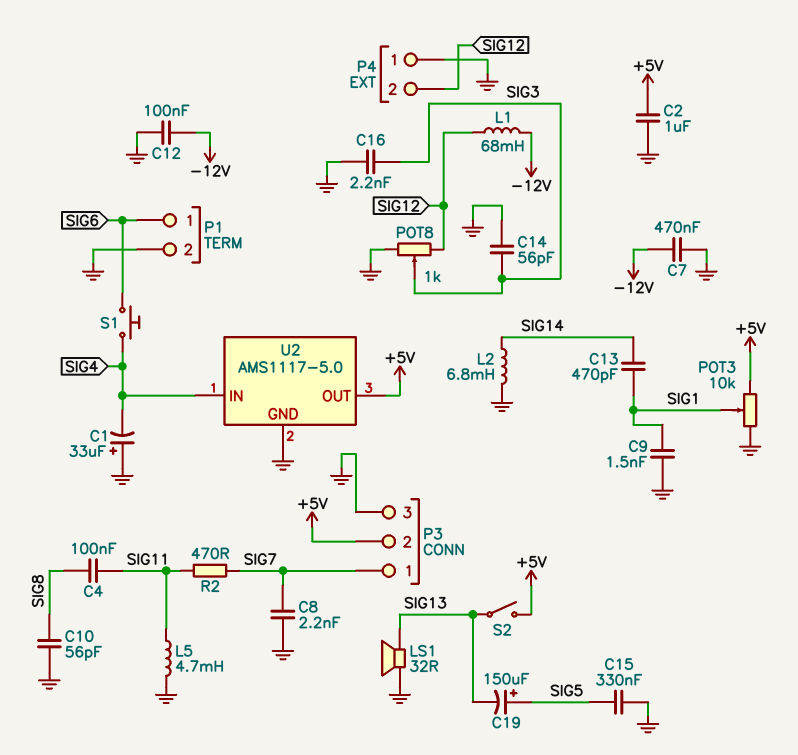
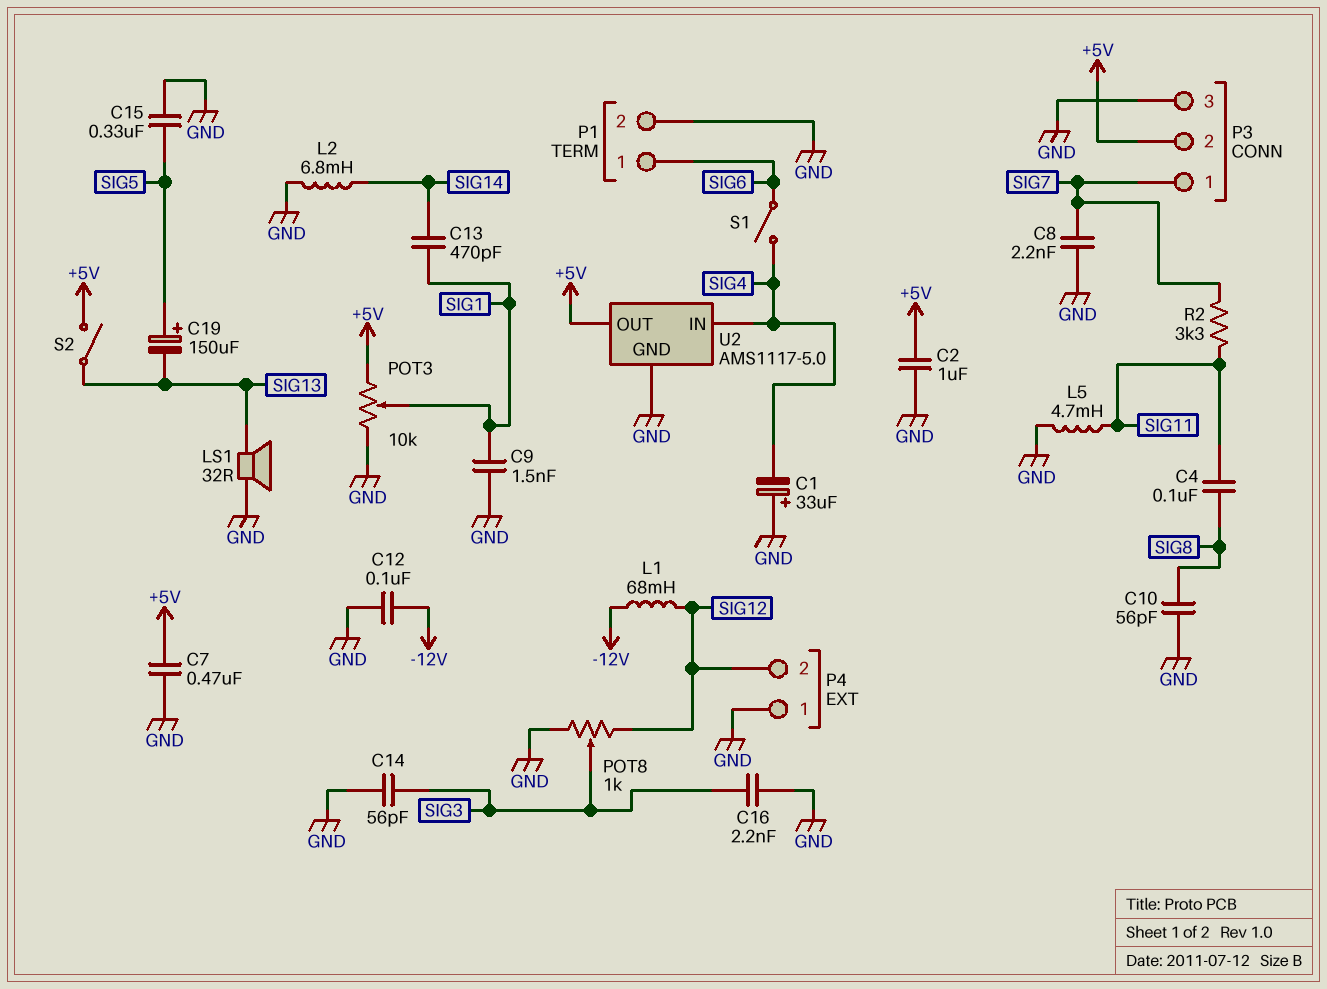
C7: 470nF (-12V, GND) -> 470nF (+5V, GND)
R2: 470 (SIG7, SIG11) -> 3.3k (SIG7, SIG11)
S1: button (SIG4, SIG6) -> switch (SIG4, SIG6)

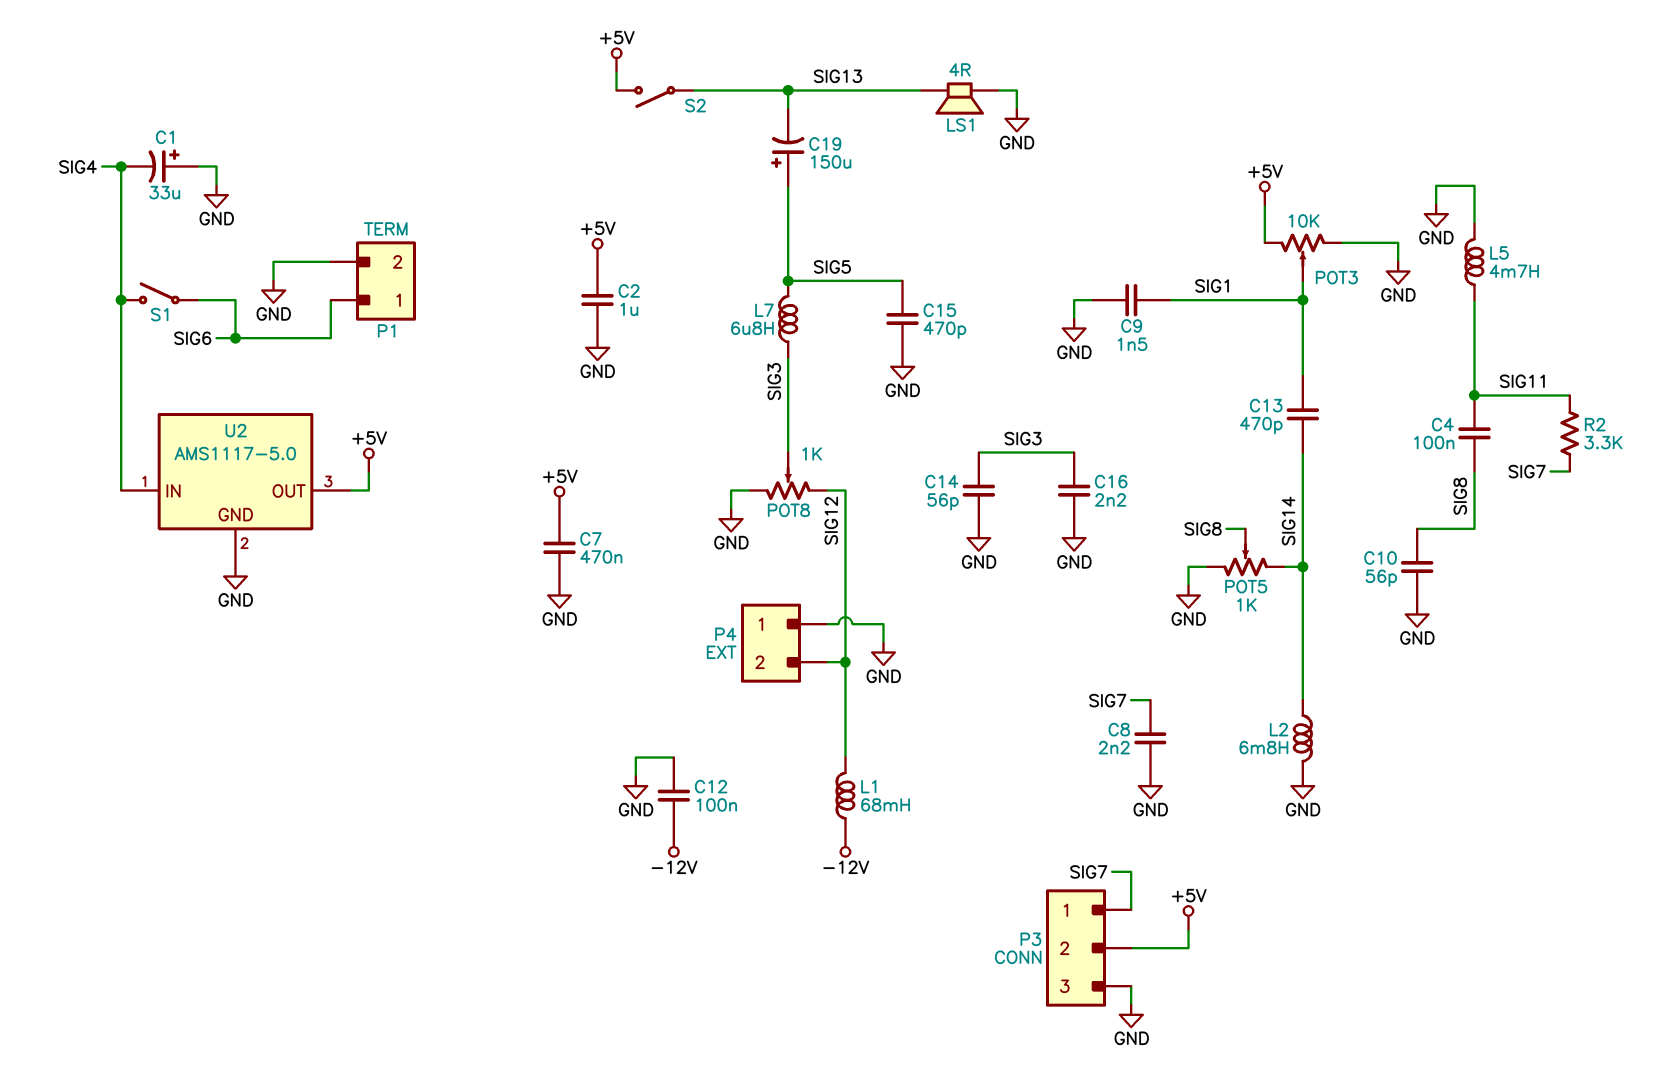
C15: 330nF (GND, SIG5) -> 470pF (GND, SIG5)
L7: none -> 6.8uH (SIG3, SIG5)
LS1: speaker 32R (GND, SIG13) -> speaker 4R (GND, SIG13)
POT5: none -> 1k (GND, SIG14, wiper SIG8)

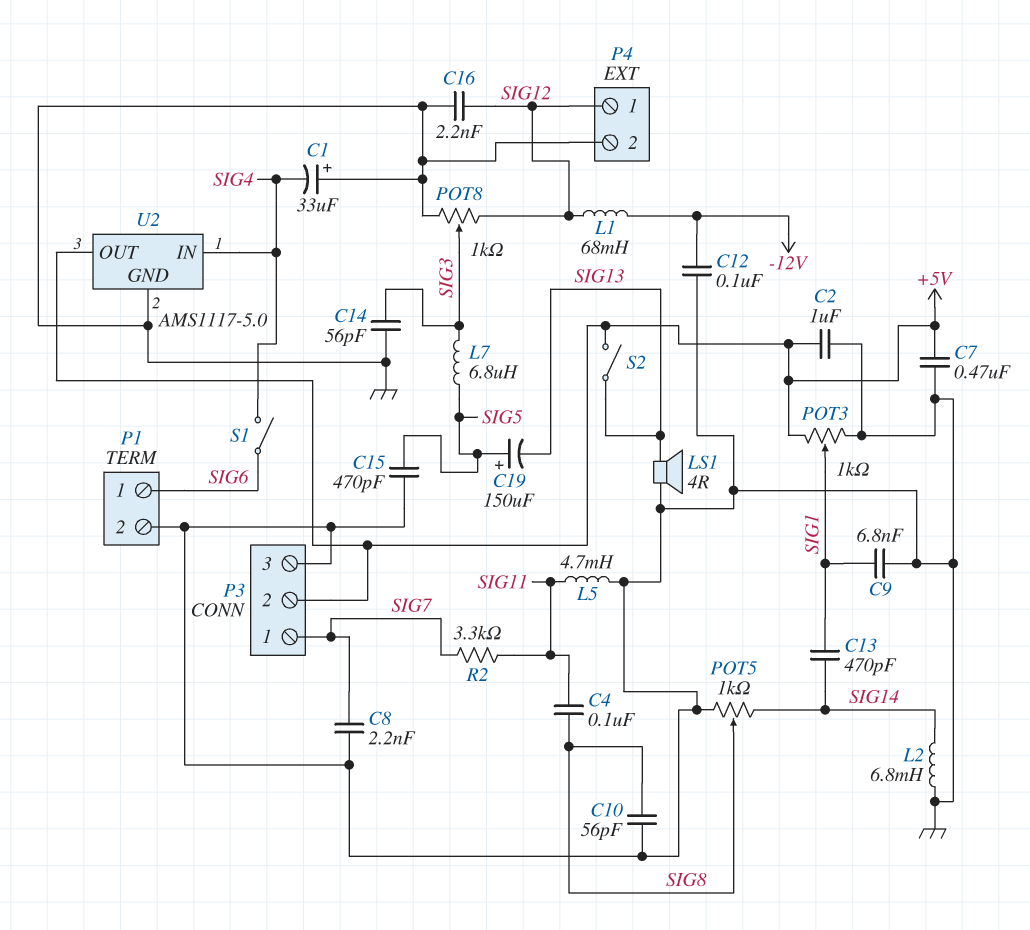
C9: 1.5nF (GND, SIG1) -> 6.8nF (GND, SIG1)
C16: 2.2nF (GND, SIG3) -> 2.2nF (GND, SIG12)
P4 pin 1: GND -> SIG12
P4 pin 2: SIG12 -> GND
POT3: 10k (+5V, GND, wiper SIG1) -> 1k (+5V, GND, wiper SIG1)

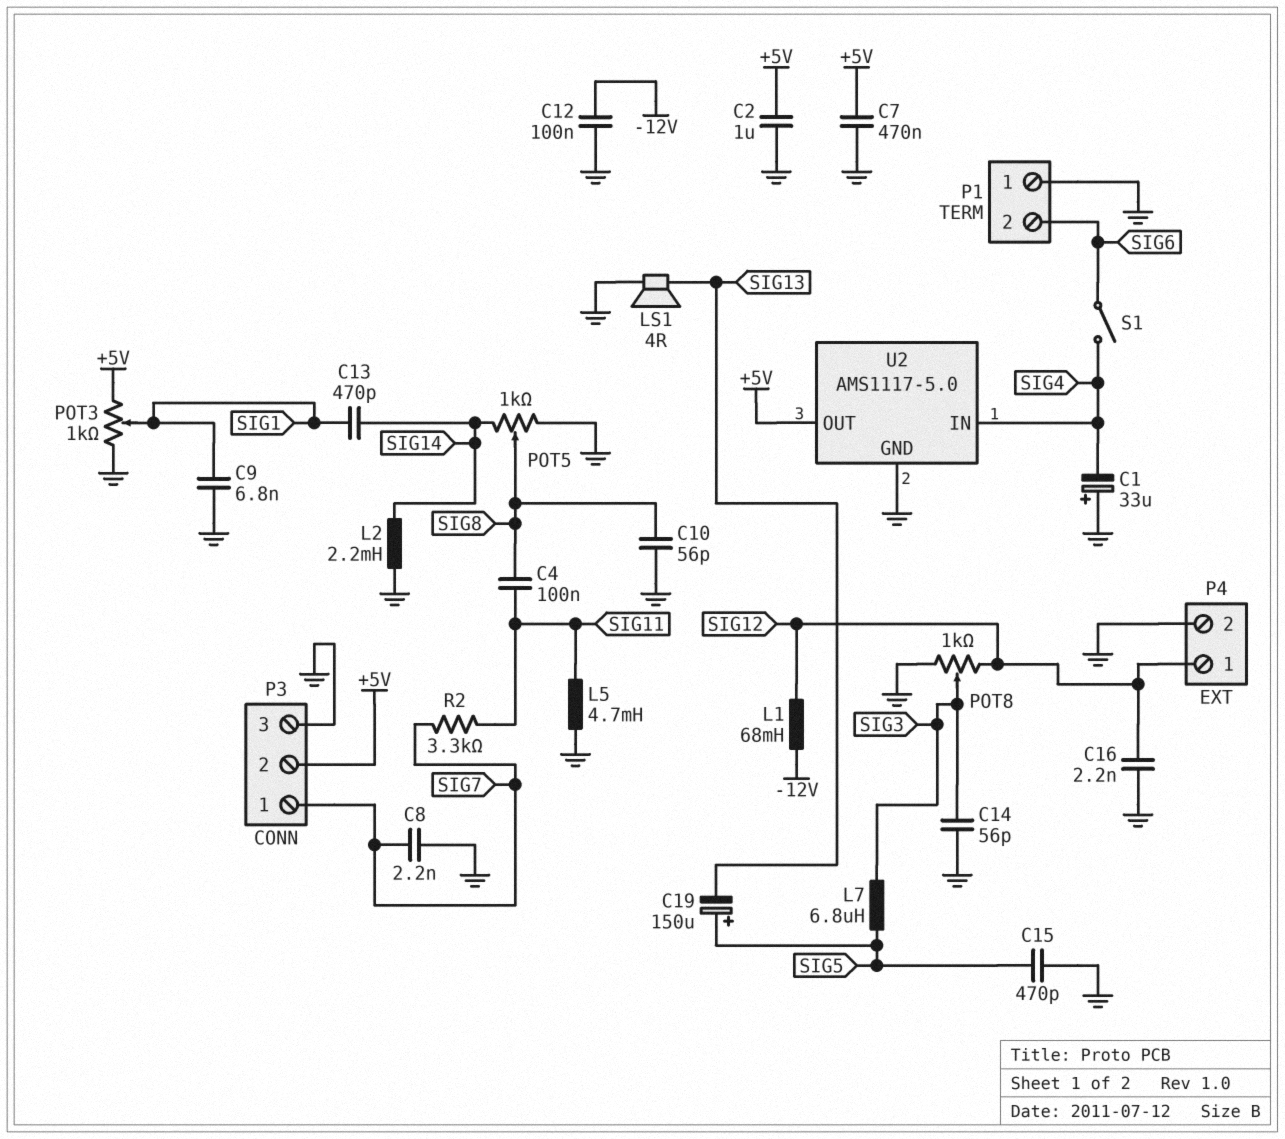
L2: 6.8mH (GND, SIG14) -> 2.2mH (GND, SIG14)
P1 pin 1: SIG6 -> GND
P1 pin 2: GND -> SIG6
S2: switch (+5V, SIG13) -> none

